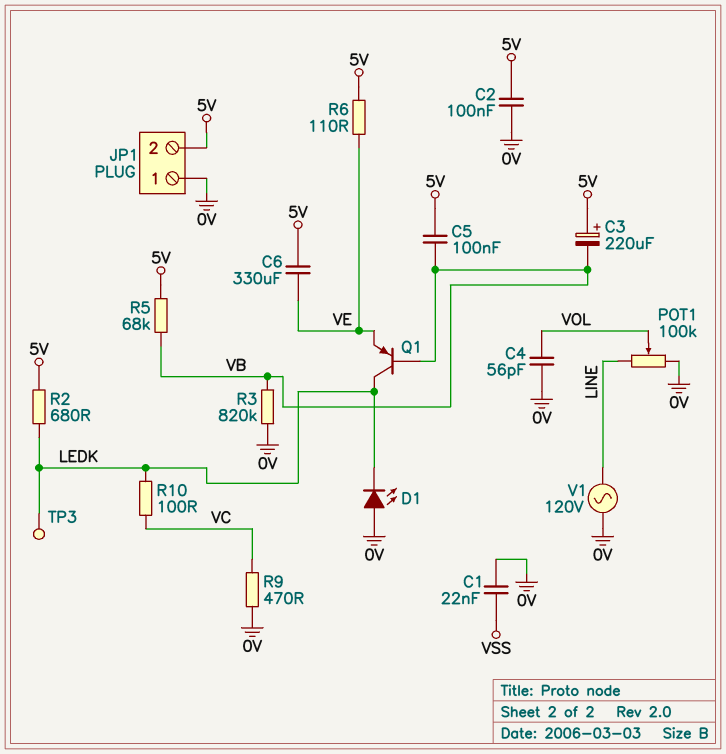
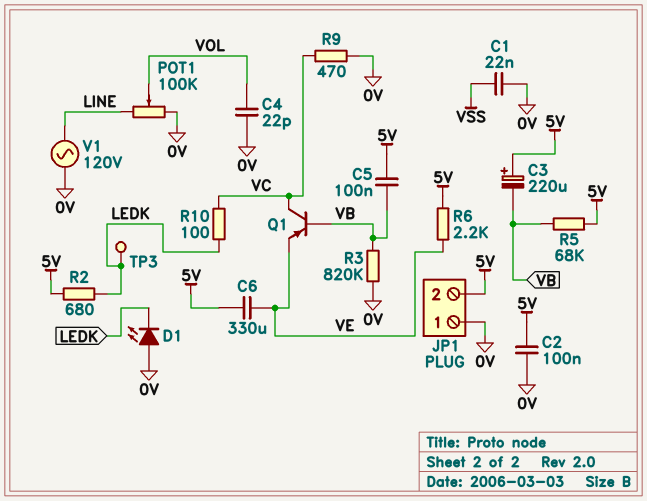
C4: 56pF (0V, VOL) -> 22pF (0V, VOL)
Q1: PNP (B VB, C LEDK, E VE) -> PNP (B VB, C VC, E VE)
R6: 110 (5V, VE) -> 2.2k (5V, VE)

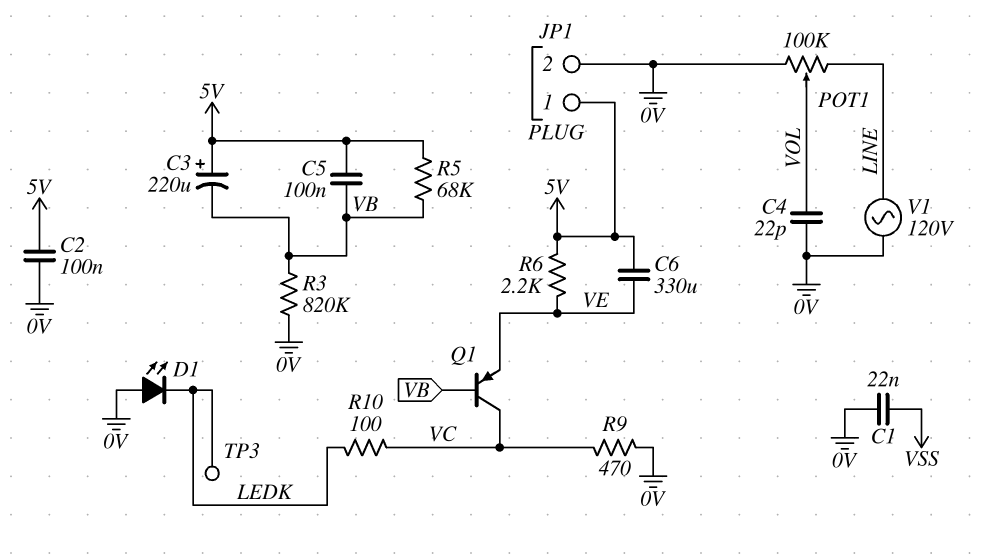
JP1 pin 1: 0V -> 5V
JP1 pin 2: 5V -> 0V
R2: 680 (5V, LEDK) -> none

